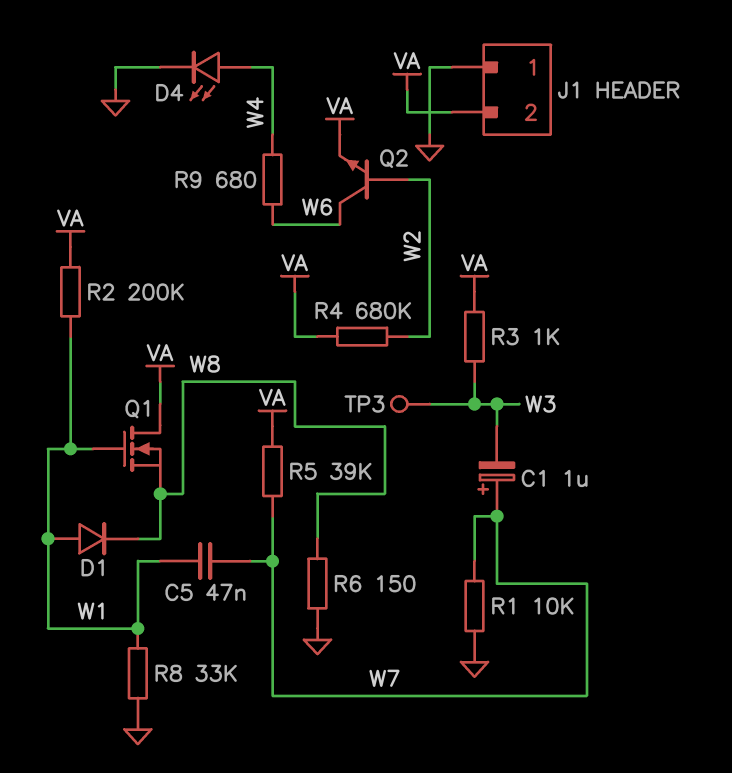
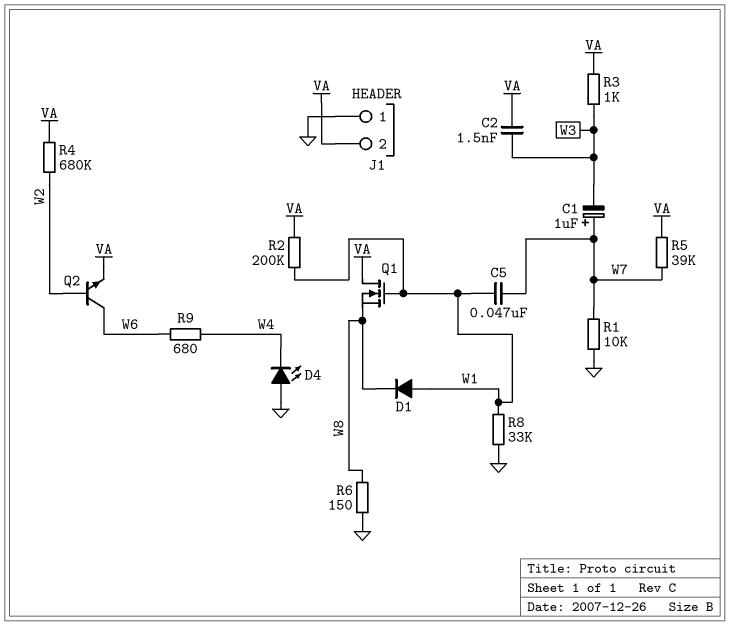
C2: none -> 1.5nF (VA, W3)
D4: LED (A W4, K GND) -> LED (A GND, K W4)
TP3: test point (W3) -> none

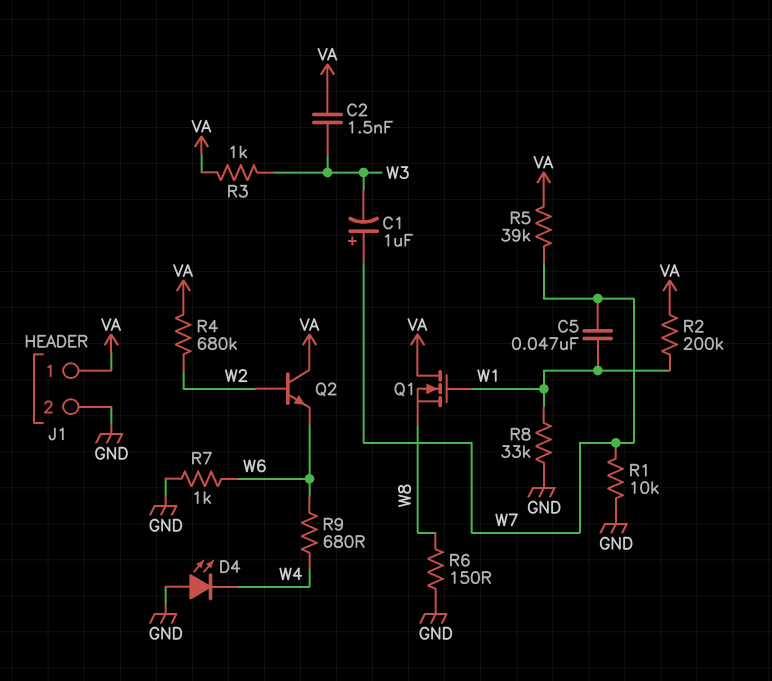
D1: diode (A W1, K W8) -> none
J1 pin 1: GND -> VA
J1 pin 2: VA -> GND
Q2: NPN (B W2, C W6, E VA) -> NPN (B W2, C VA, E W6)
R7: none -> 1k (GND, W6)

